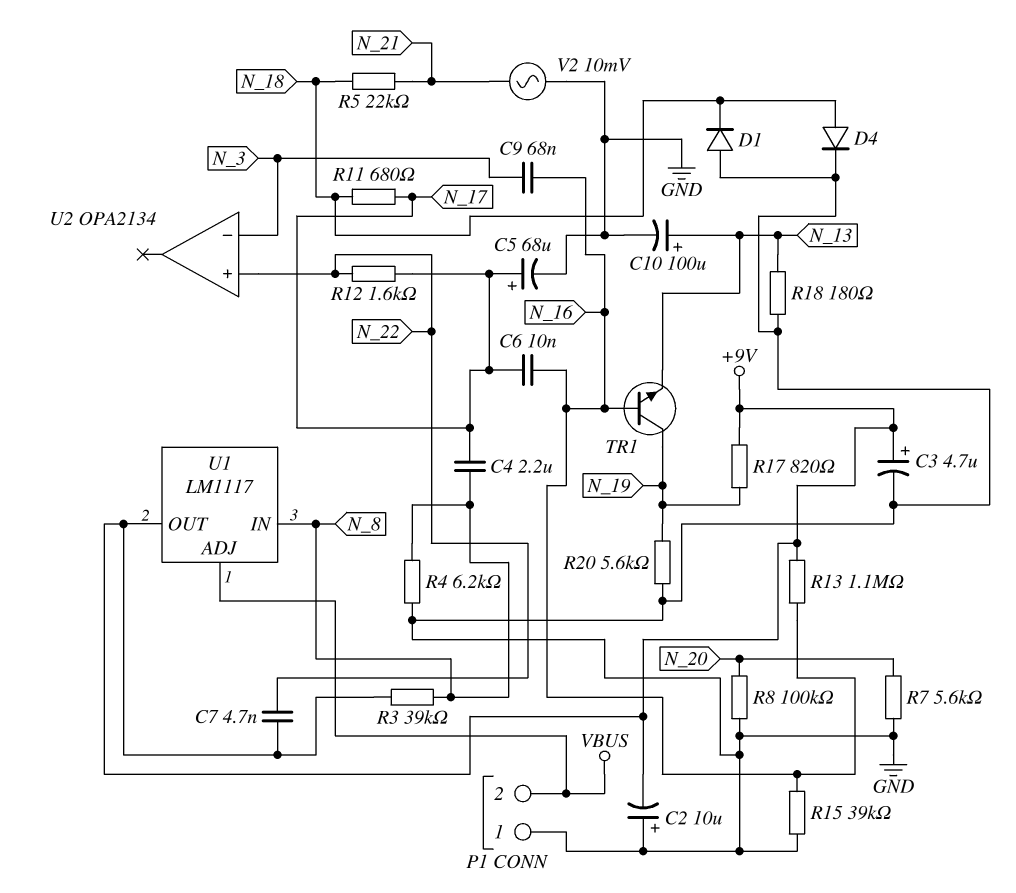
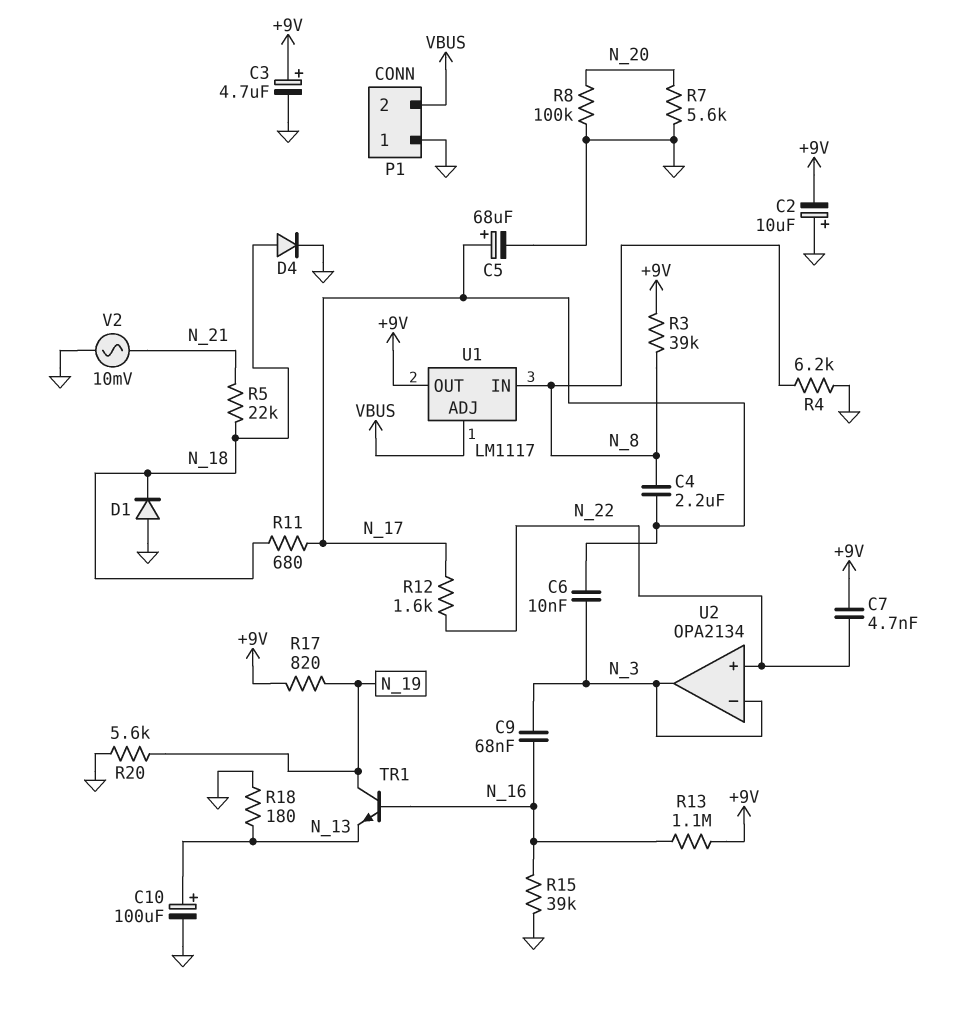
C6: 10nF (N_16, N_17) -> 10nF (N_3, N_17)
U2 pin out: none -> N_3

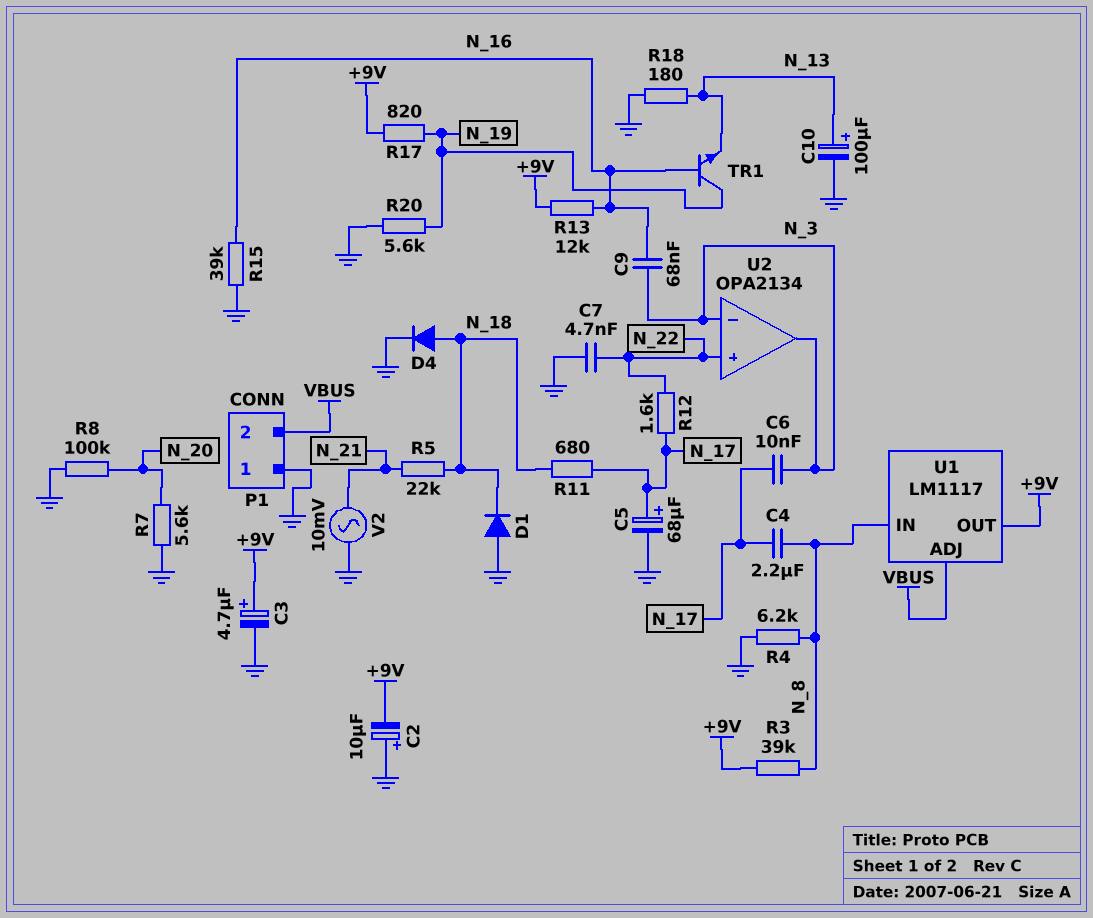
C7: 4.7nF (+9V, N_22) -> 4.7nF (GND, N_22)
R13: 1.1M (+9V, N_16) -> 12k (+9V, N_16)

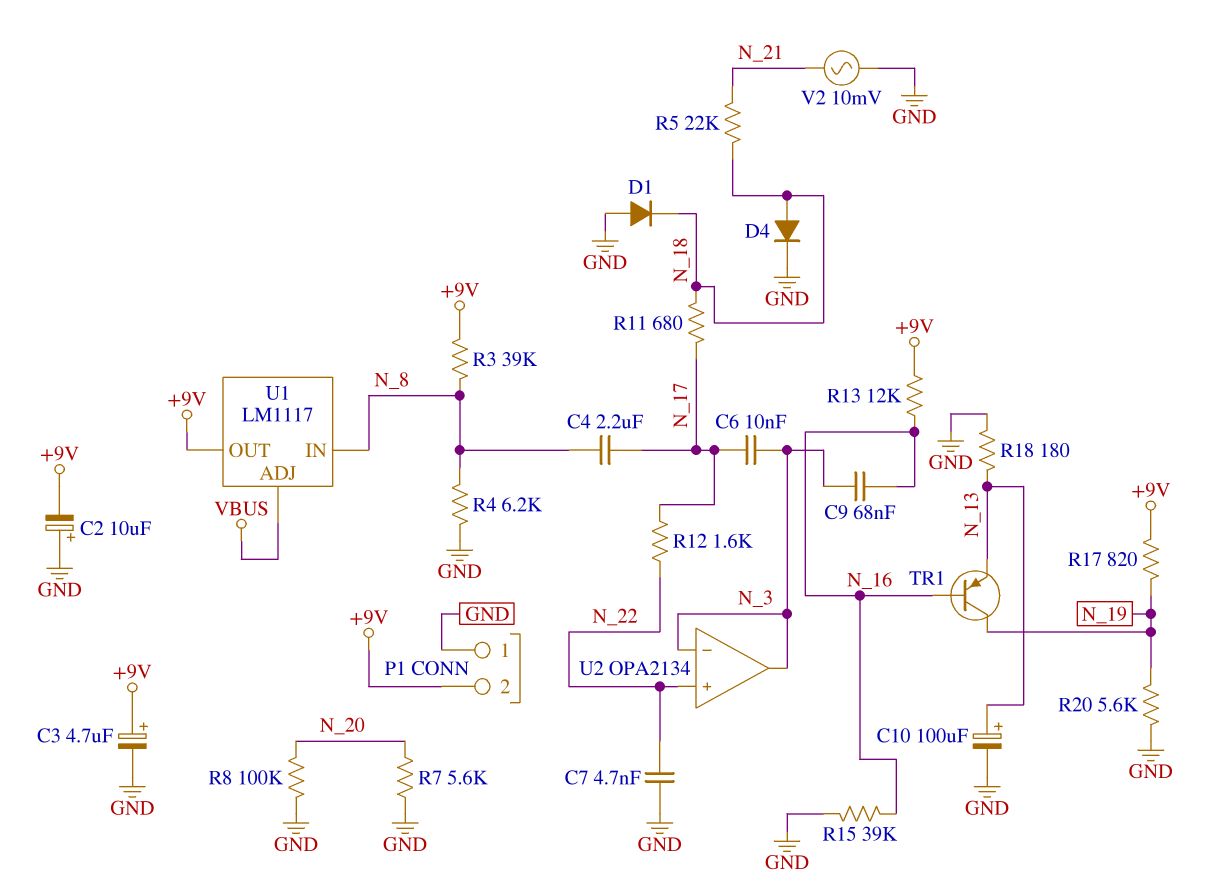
C5: 68uF (plus N_17, minus GND) -> none
P1 pin 2: VBUS -> +9V
TR1: NPN (B N_16, C N_19, E N_13) -> PNP (B N_16, C N_19, E N_13)

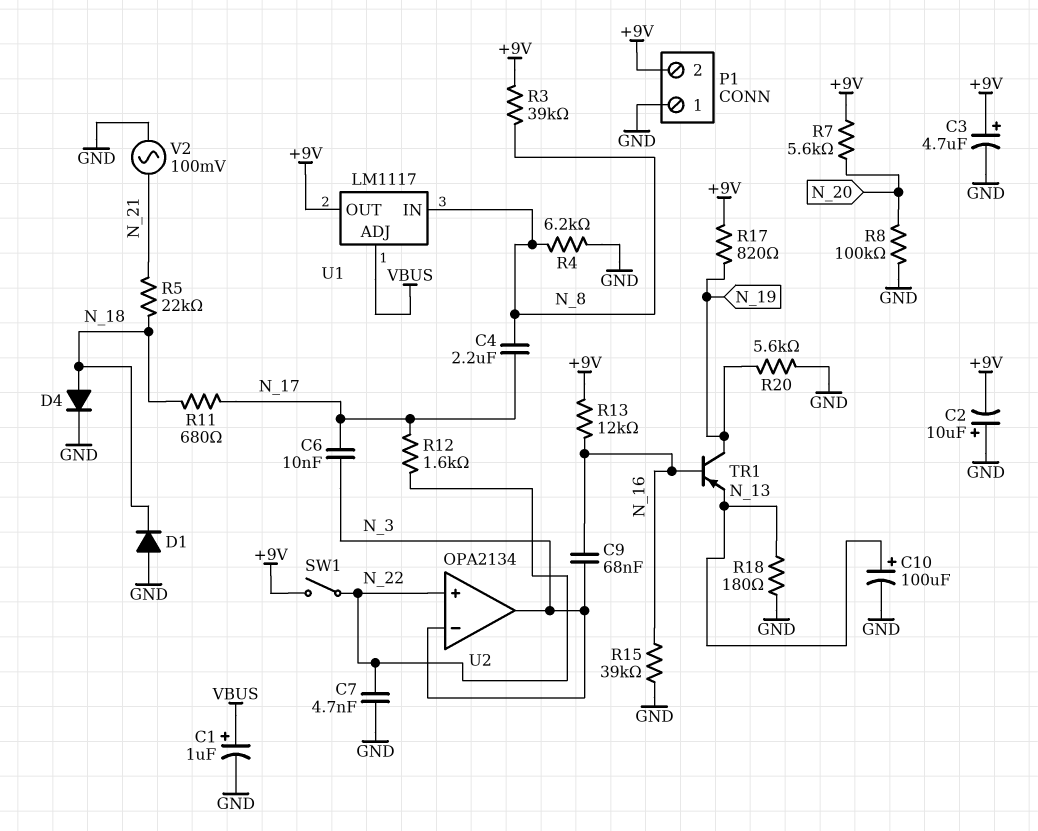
C1: none -> 1uF (plus VBUS, minus GND)
R7: 5.6k (GND, N_20) -> 5.6k (+9V, N_20)
SW1: none -> switch (+9V, N_22)
V2: AC 10mV (GND, N_21) -> AC 100mV (GND, N_21)

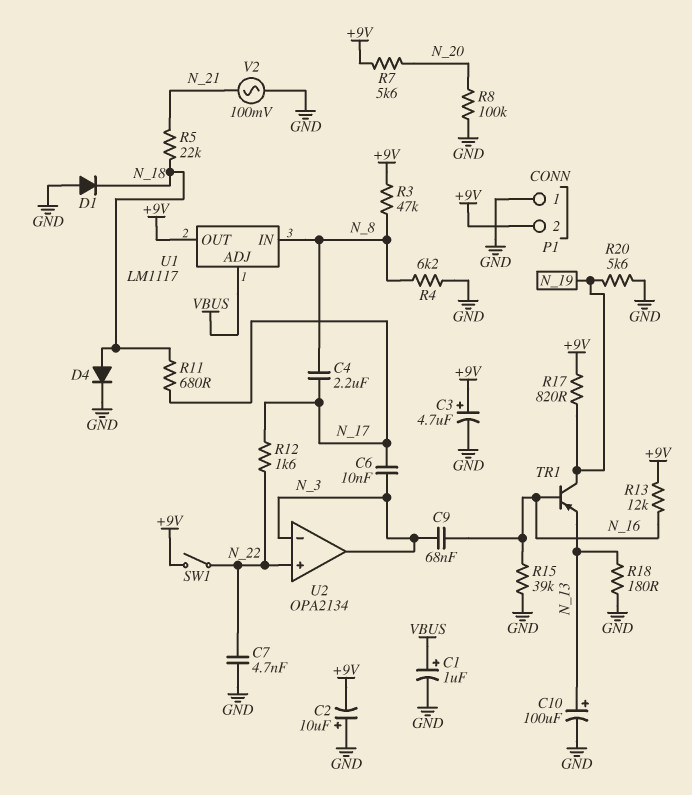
R3: 39k (+9V, N_8) -> 47k (+9V, N_8)

